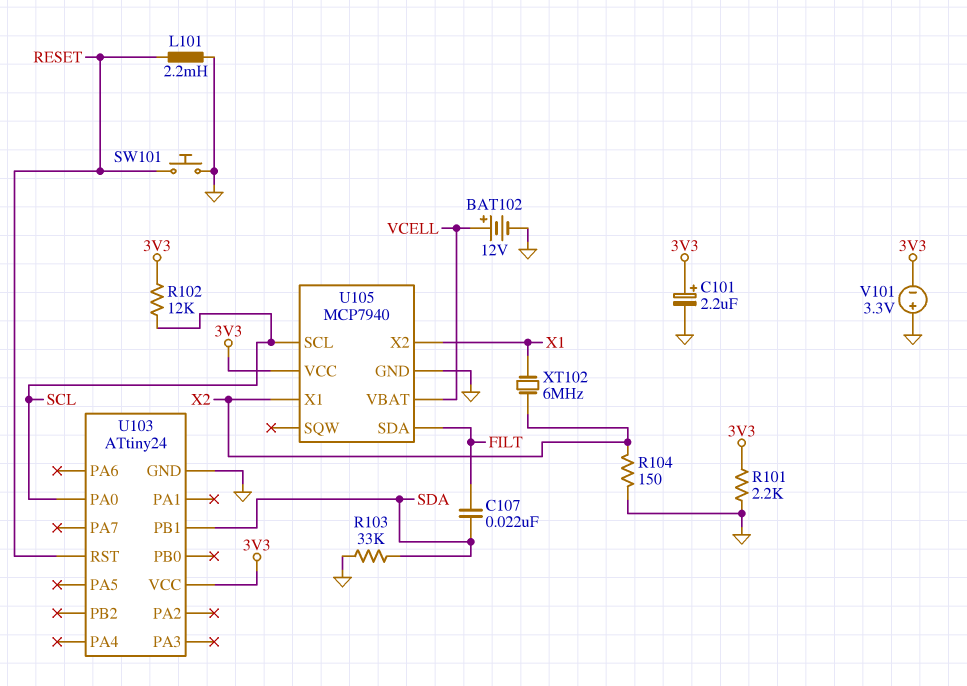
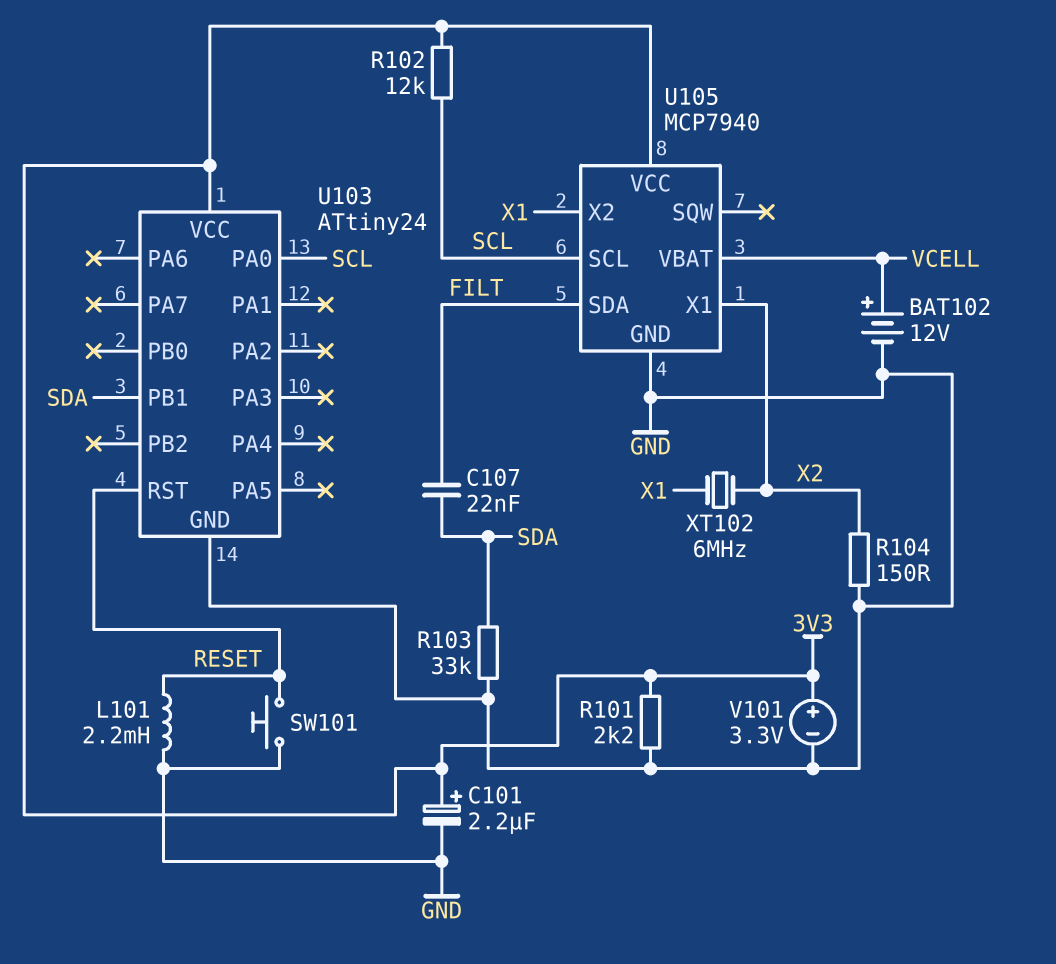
V101: 3.3V (plus GND, minus 3V3) -> 3.3V (plus 3V3, minus GND)

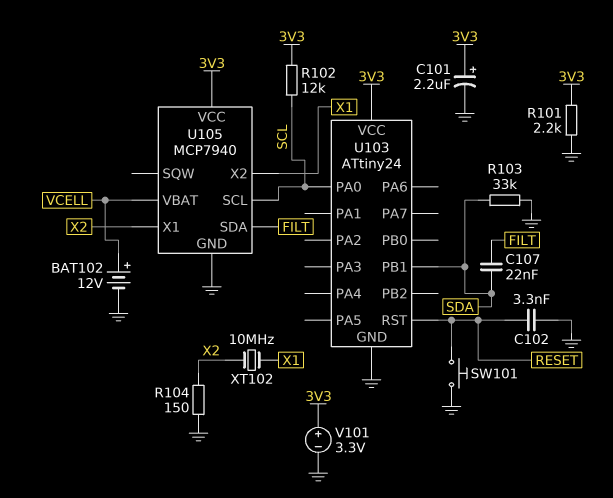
C102: none -> 3.3nF (GND, RESET)
L101: 2.2mH (GND, RESET) -> none
XT102: 6MHz (X1, X2) -> 10MHz (X1, X2)

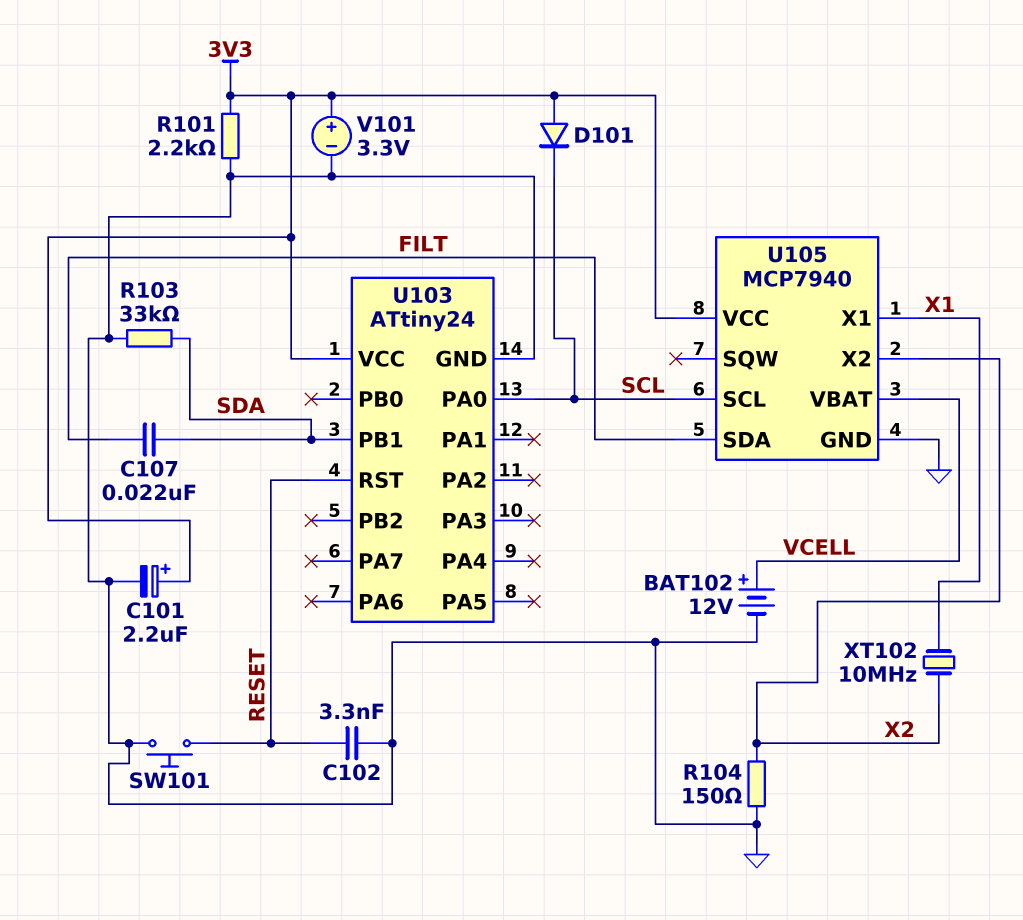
D101: none -> diode (A 3V3, K SCL)
R102: 12k (3V3, SCL) -> none
U105 pin X1: X2 -> X1
U105 pin X2: X1 -> X2

